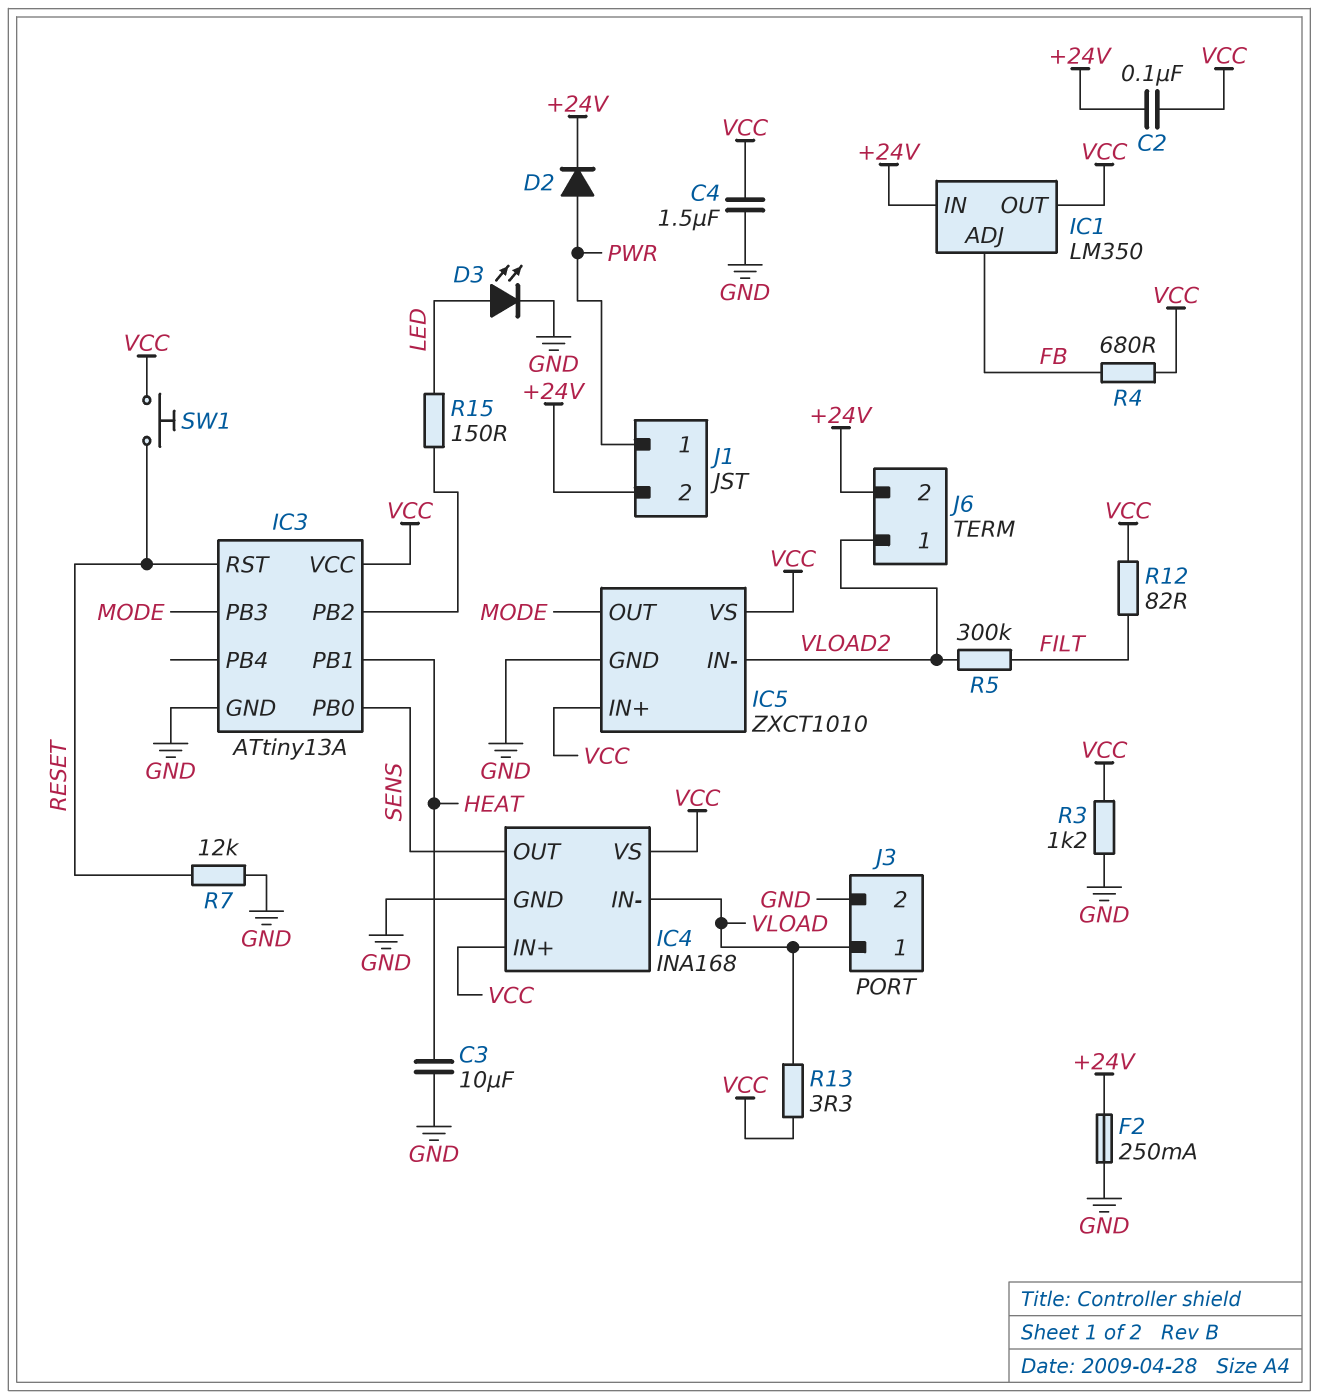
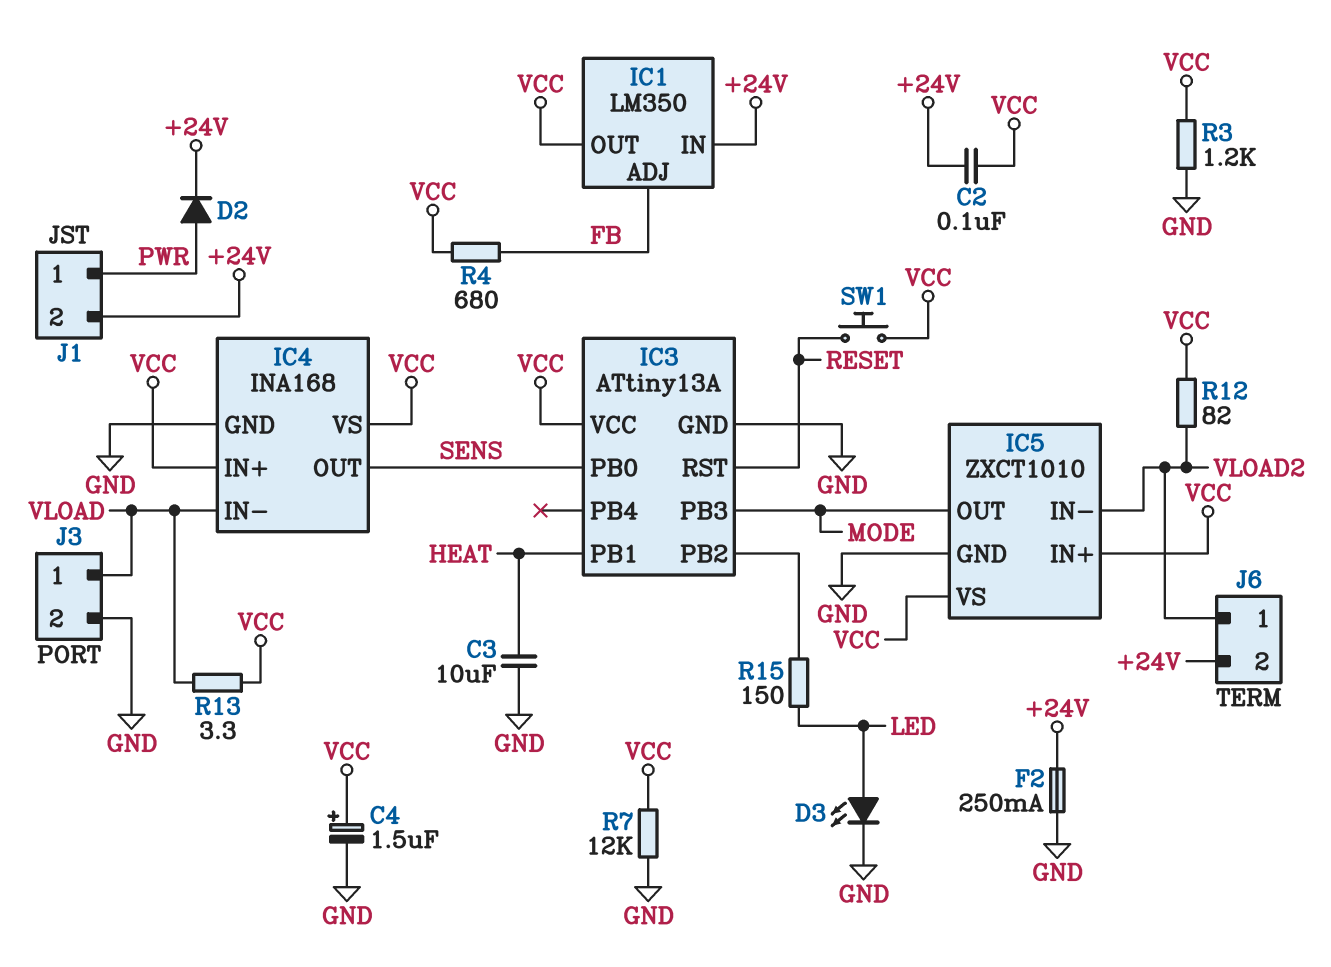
C4: 1.5uF (GND, VCC) -> 1.5uF (plus VCC, minus GND)
R5: 300k (FILT, VLOAD2) -> none
R7: 12k (GND, RESET) -> 12k (GND, VCC)
R12: 82 (FILT, VCC) -> 82 (VCC, VLOAD2)

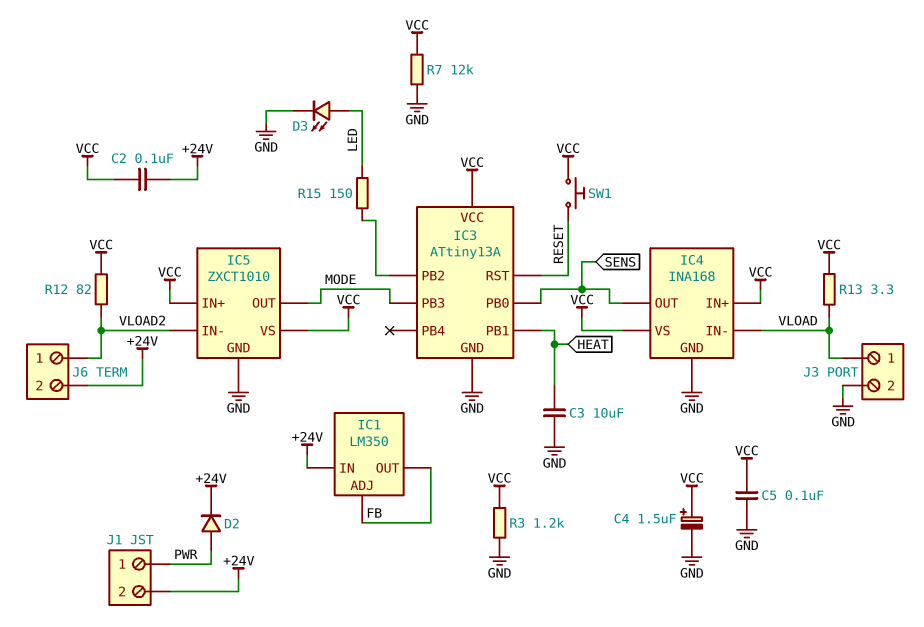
C5: none -> 100nF (GND, VCC)
F2: 250mA (+24V, GND) -> none
IC1 pin OUT: VCC -> FB
R4: 680 (FB, VCC) -> none

